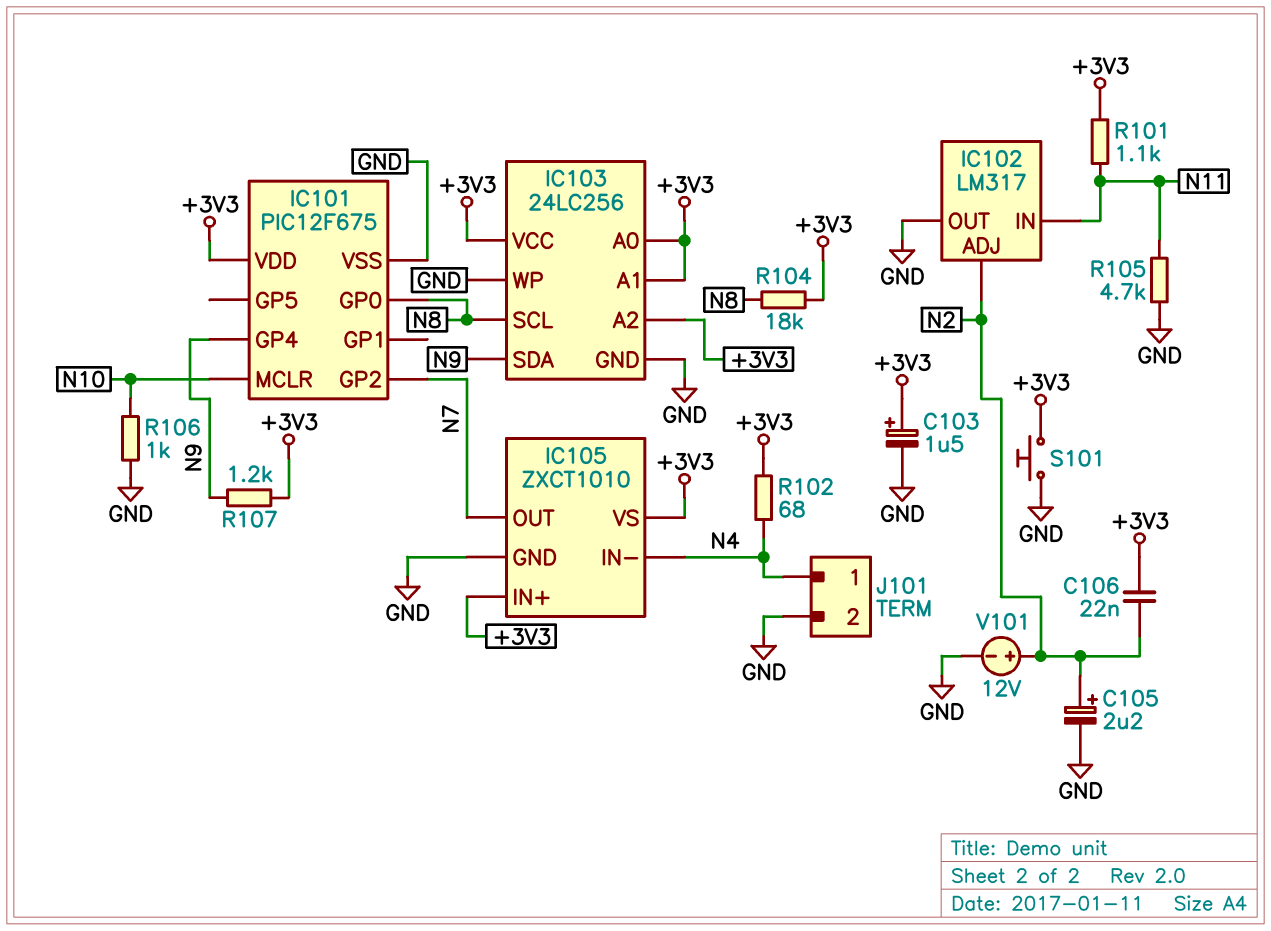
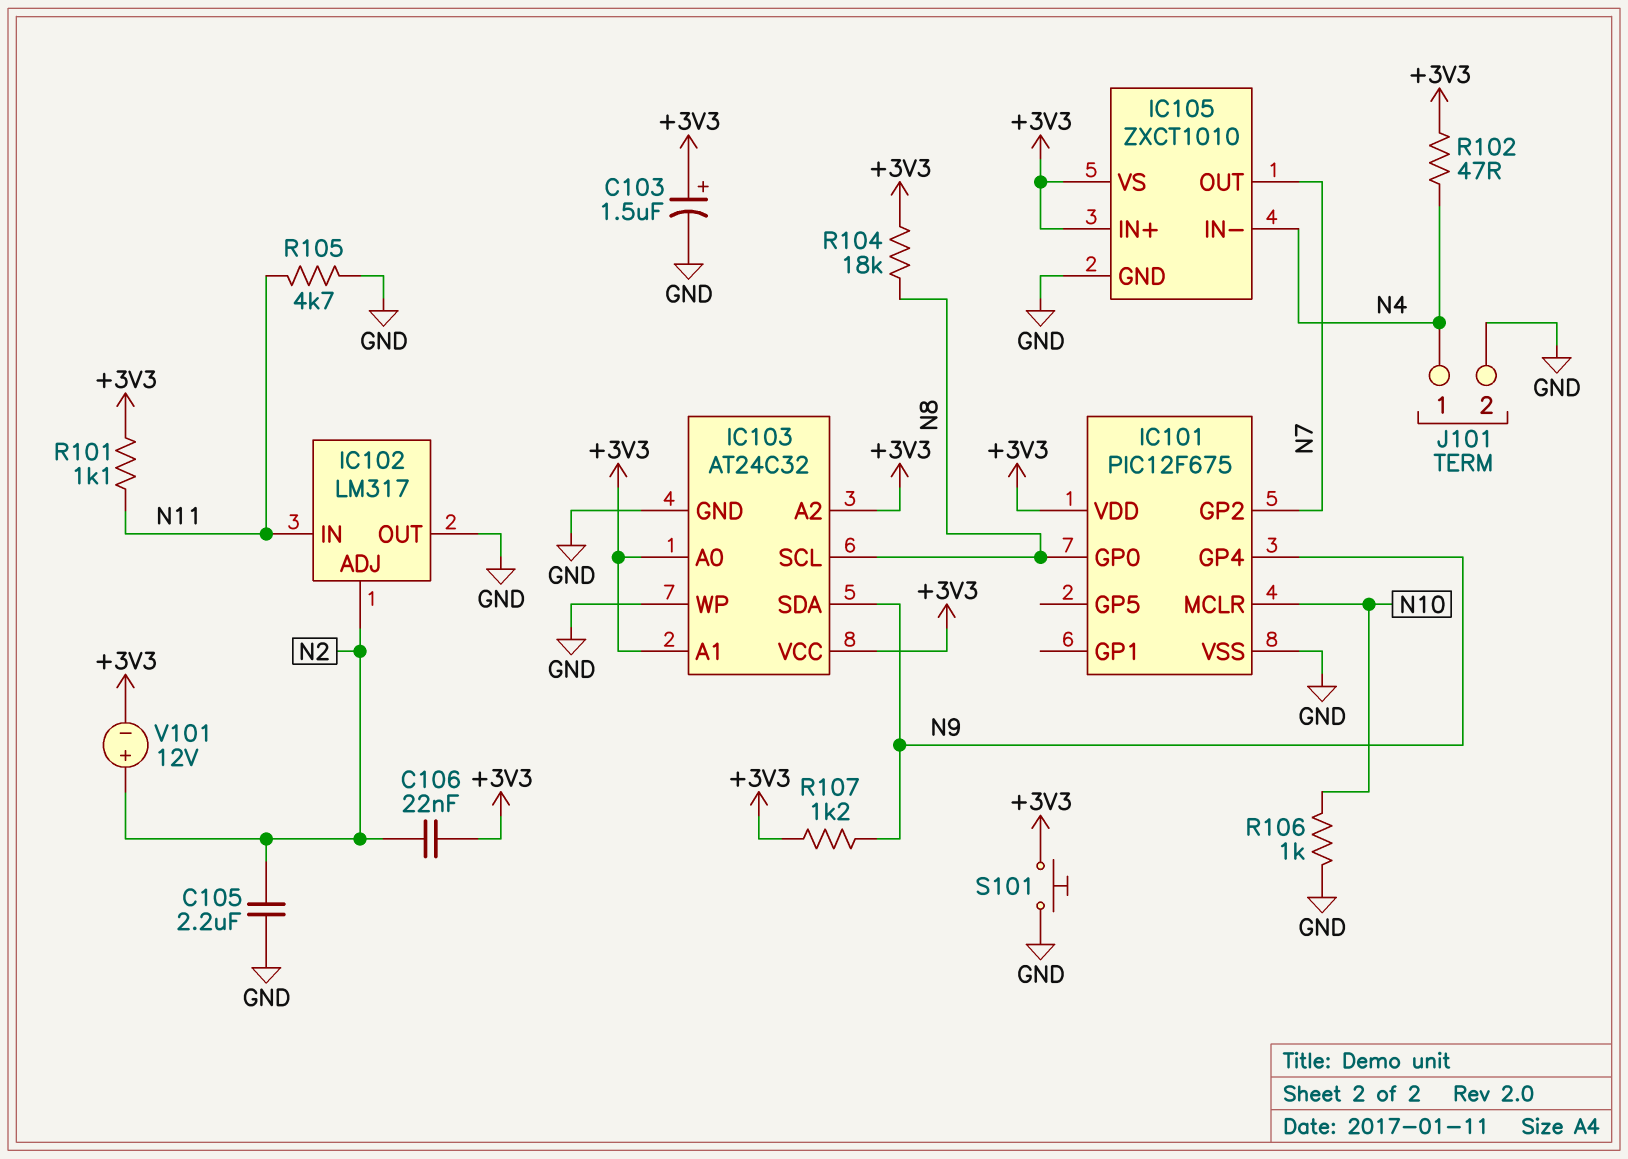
C105: 2.2uF (plus N2, minus GND) -> 2.2uF (GND, N2)
IC103: 24LC256 -> AT24C32
R102: 68 (+3V3, N4) -> 47 (+3V3, N4)
V101: 12V (plus N2, minus GND) -> 12V (plus N2, minus +3V3)

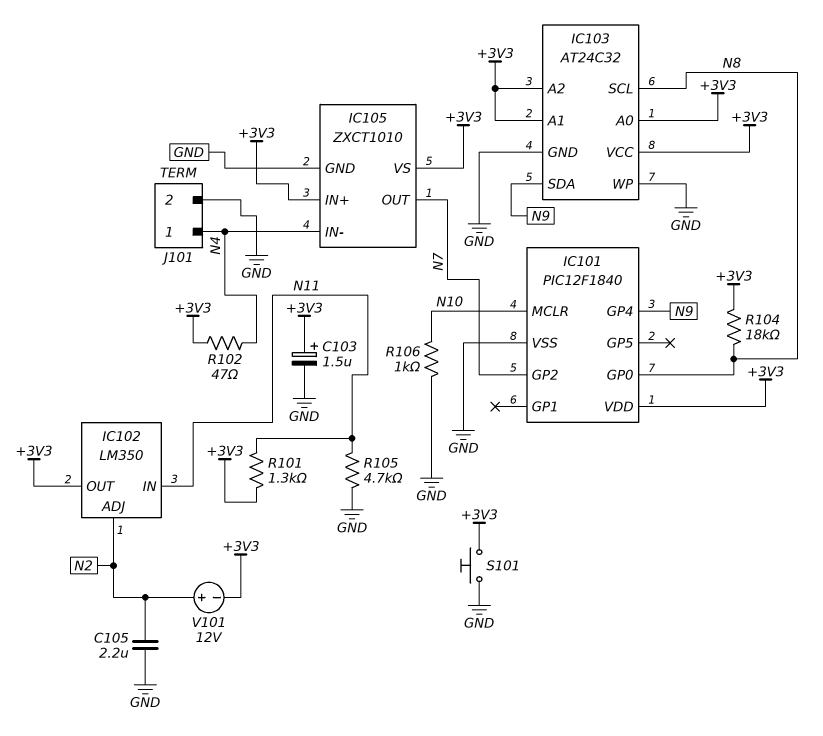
C106: 22nF (+3V3, N2) -> none
IC101: PIC12F675 -> PIC12F1840
IC102: LM317 -> LM350
IC102 pin OUT: GND -> +3V3
R101: 1.1k (+3V3, N11) -> 1.3k (+3V3, N11)
R107: 1.2k (+3V3, N9) -> none

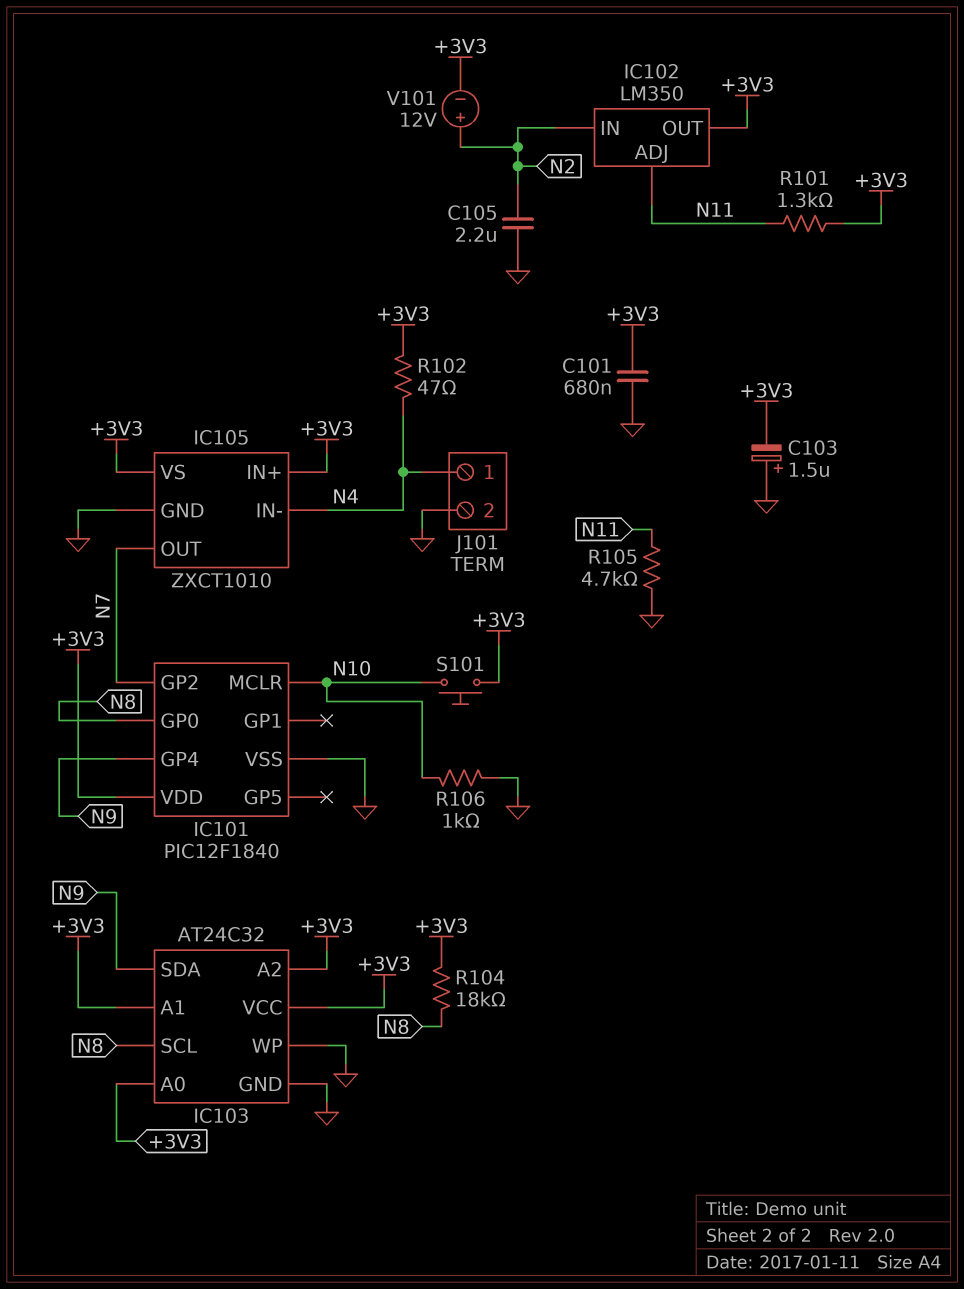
C101: none -> 680nF (+3V3, GND)
C103: 1.5uF (plus +3V3, minus GND) -> 1.5uF (plus GND, minus +3V3)
IC102 pin ADJ: N2 -> N11
IC102 pin IN: N11 -> N2
S101: button (+3V3, GND) -> button (+3V3, N10)

